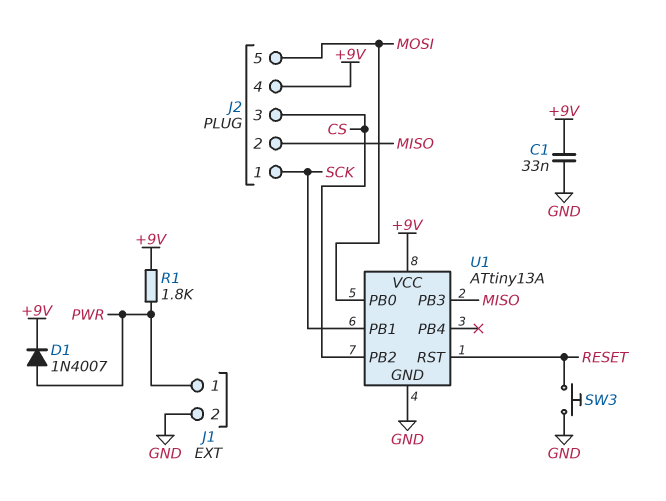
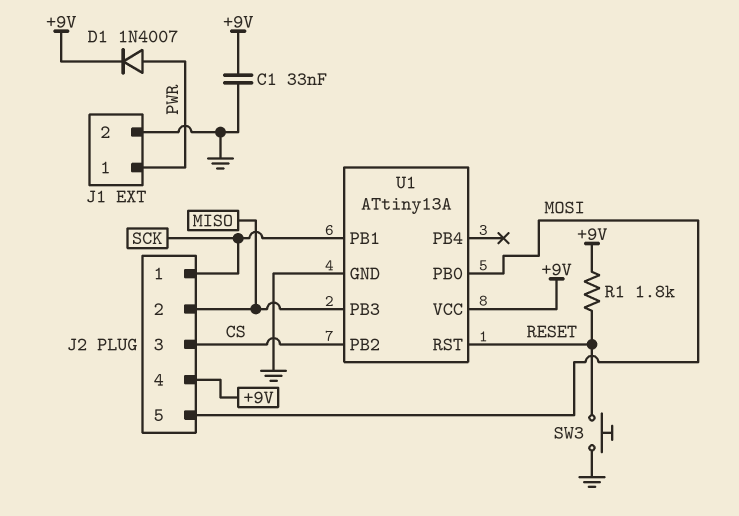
R1: 1.8k (+9V, PWR) -> 1.8k (+9V, RESET)

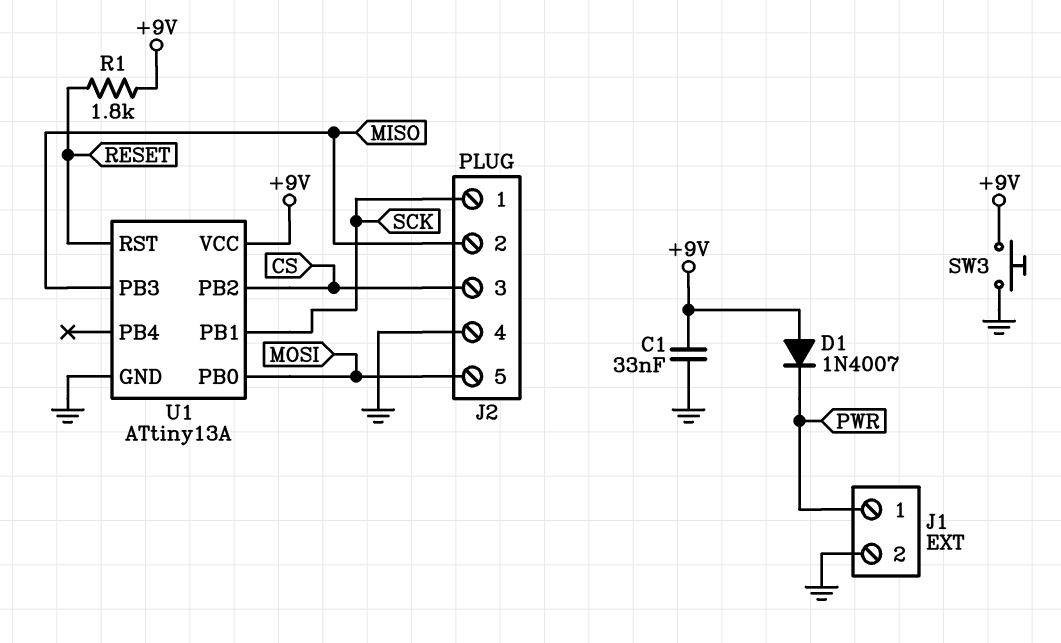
D1: diode 1N4007 (A PWR, K +9V) -> diode 1N4007 (A +9V, K PWR)
J2 pin 4: +9V -> GND
SW3: button (GND, RESET) -> button (+9V, GND)

